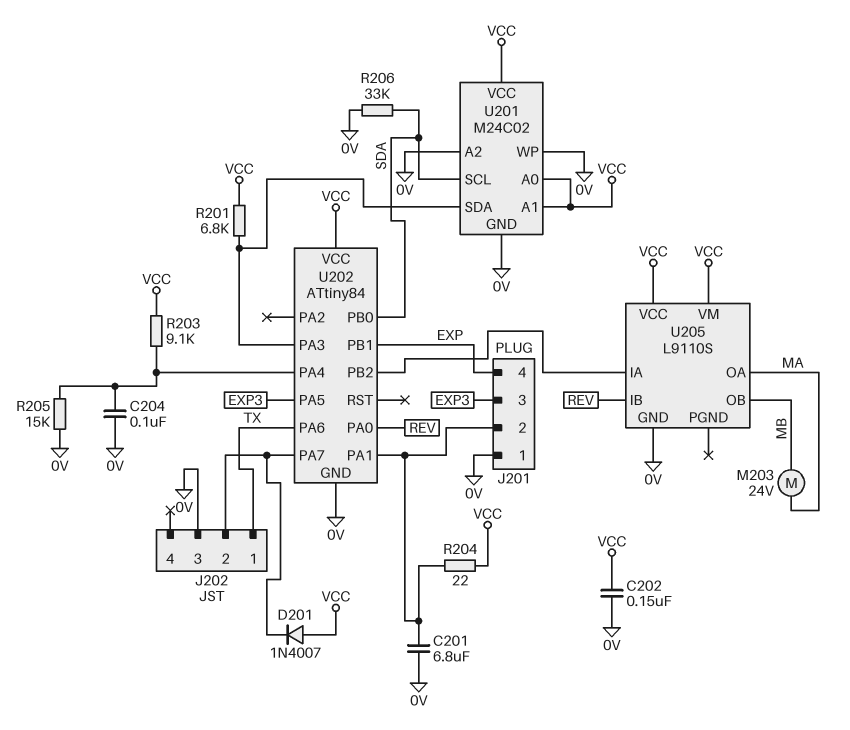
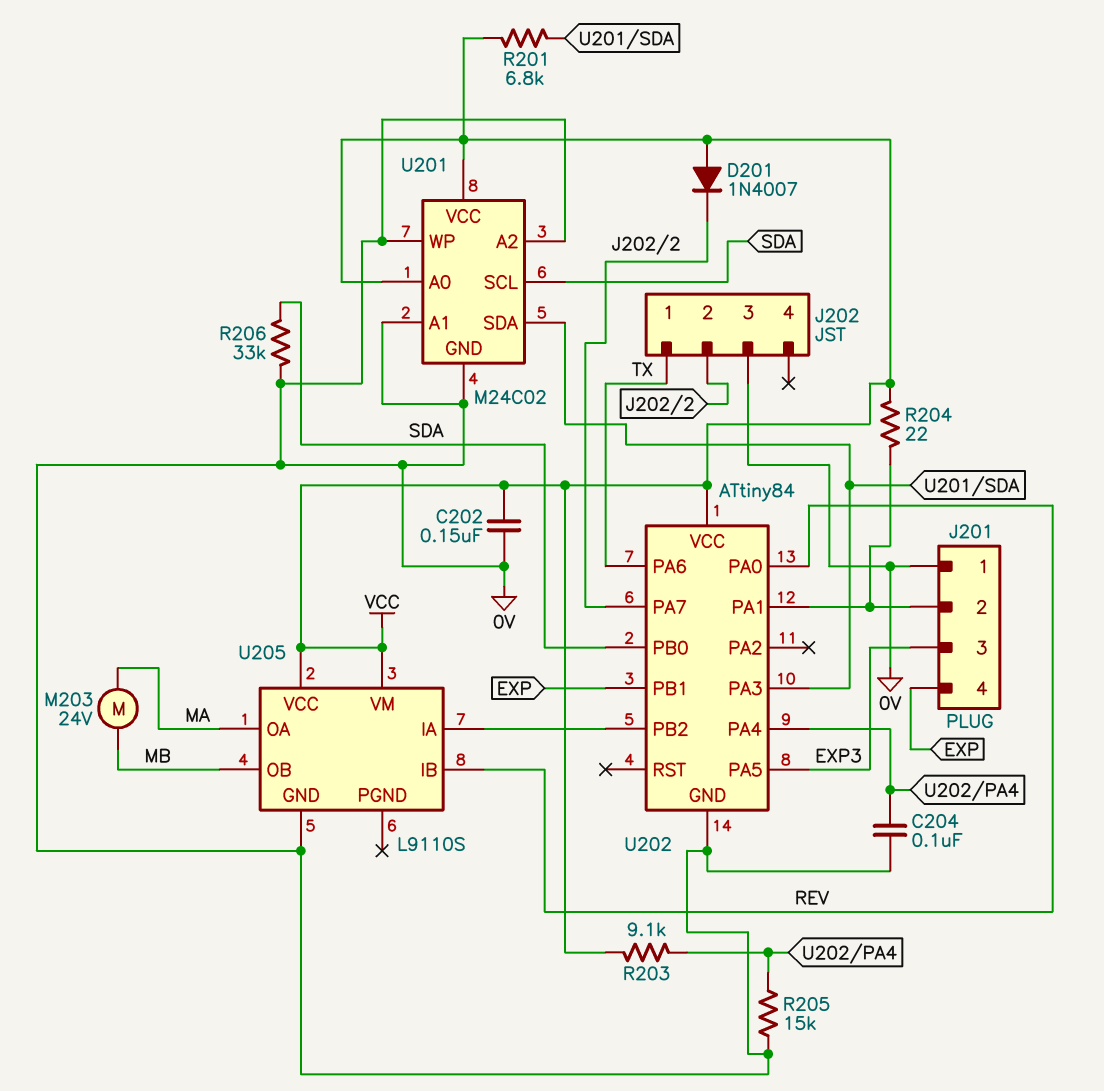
C201: 6.8uF (0V, J201/2) -> none
U201 pin A1: VCC -> 0V

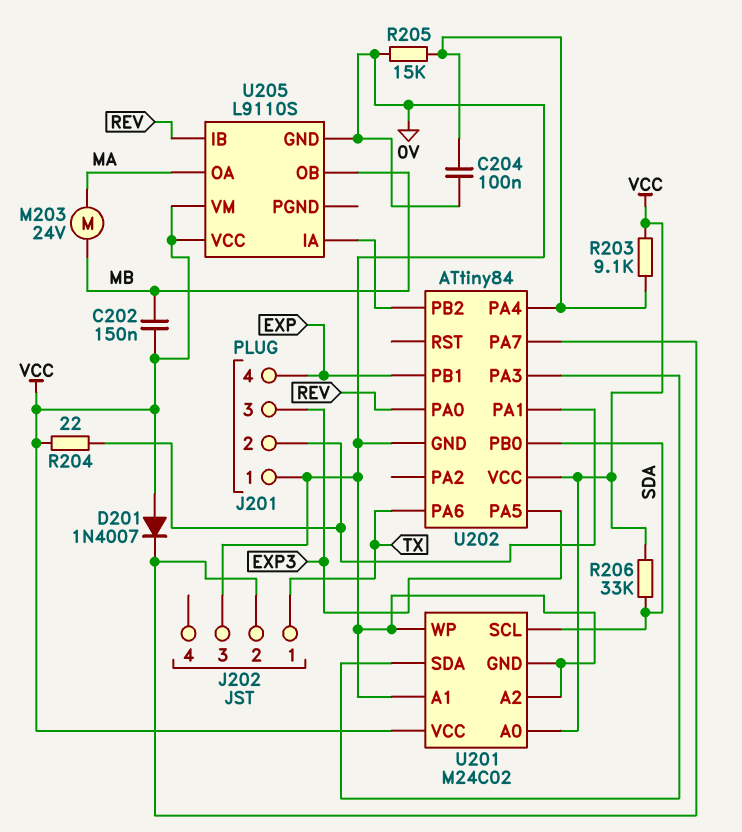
C202: 150nF (0V, VCC) -> 150nF (MB, VCC)
R201: 6.8k (U201/SDA, VCC) -> none
R206: 33k (0V, SDA) -> 33k (SDA, VCC)

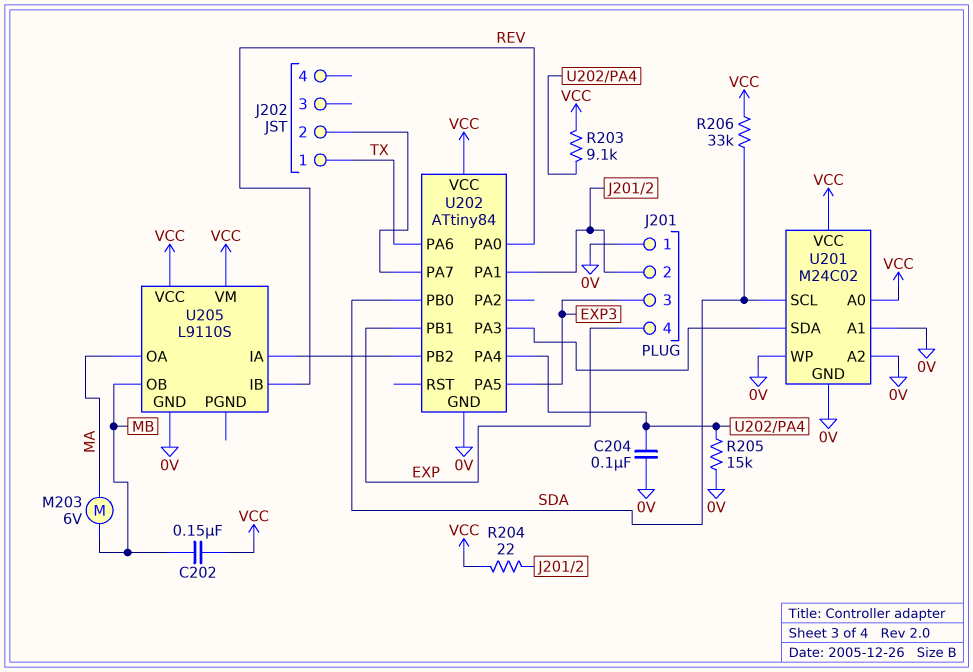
D201: diode 1N4007 (A VCC, K J202/2) -> none
J202 pin 3: 0V -> none
M203: motor 24V (MA, MB) -> motor 6V (MA, MB)

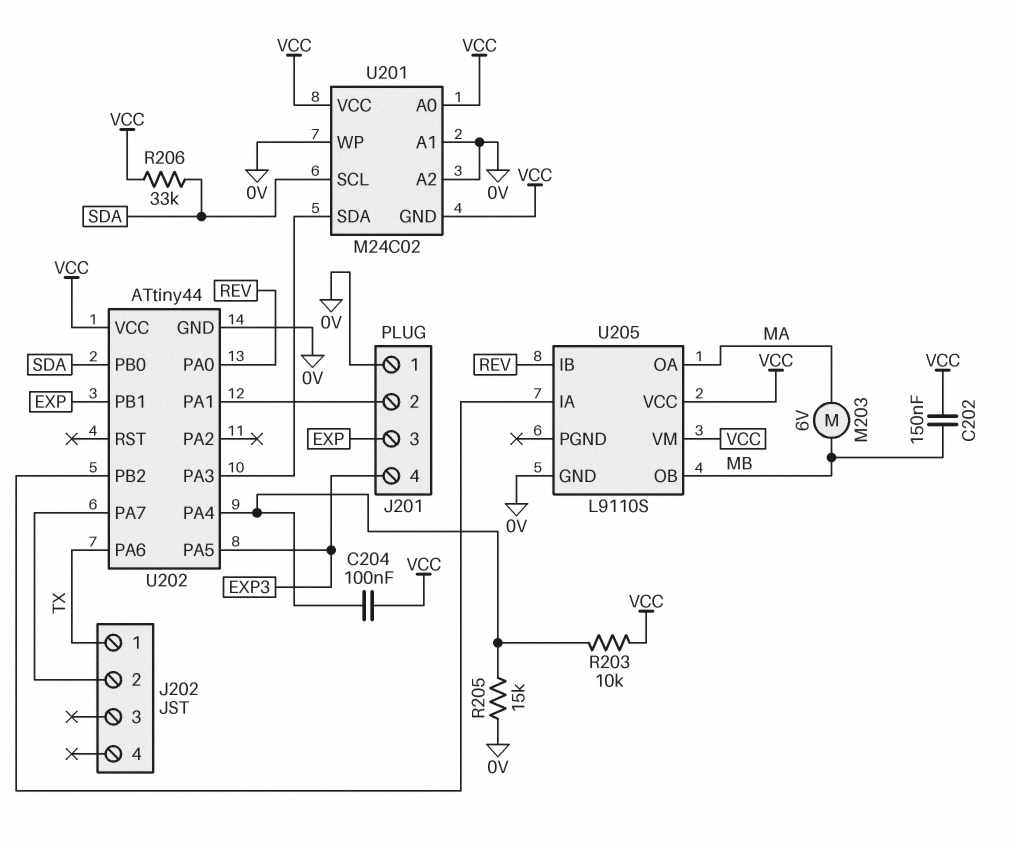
C204: 100nF (0V, U202/PA4) -> 100nF (U202/PA4, VCC)
J201 pin 3: EXP3 -> EXP
J201 pin 4: EXP -> EXP3
R203: 9.1k (U202/PA4, VCC) -> 10k (U202/PA4, VCC)
R204: 22 (J201/2, VCC) -> none
U201 pin GND: 0V -> VCC
U202: ATtiny84 -> ATtiny44

